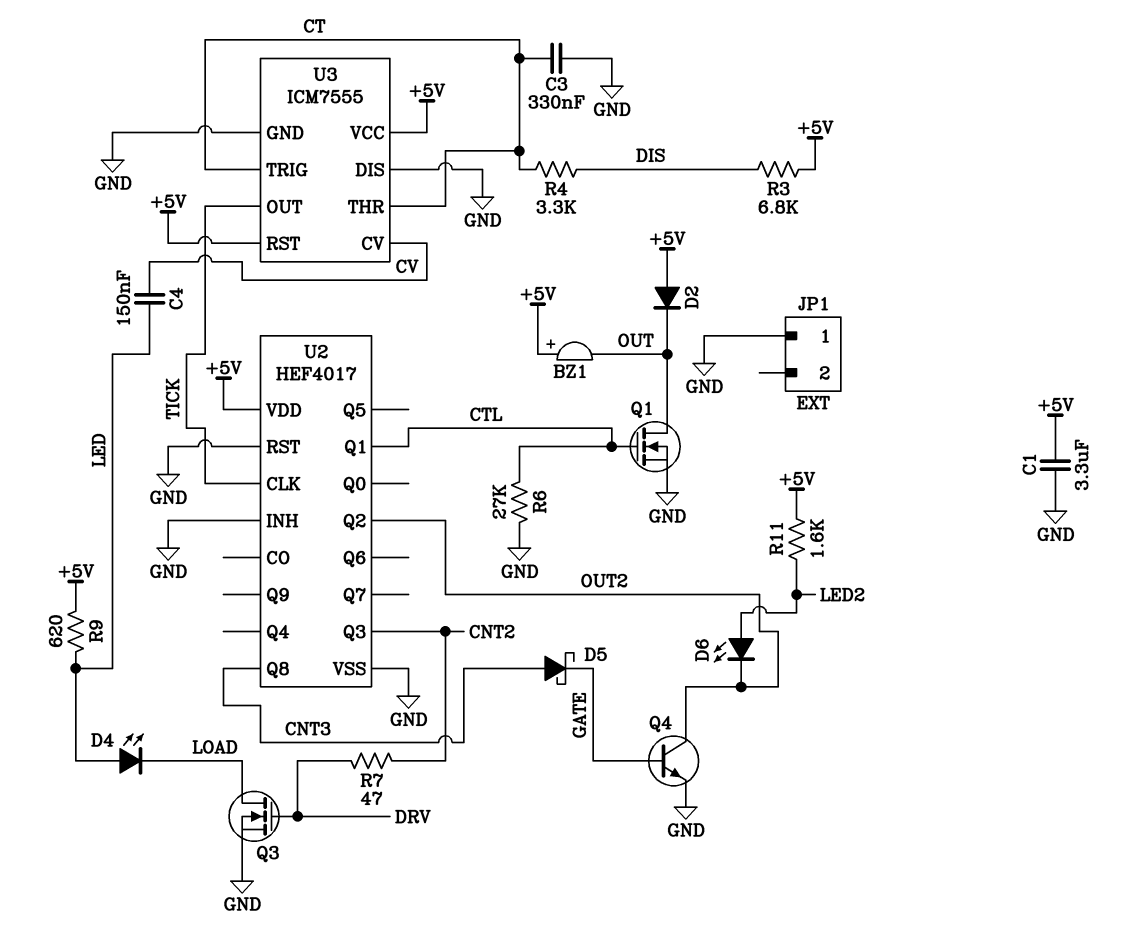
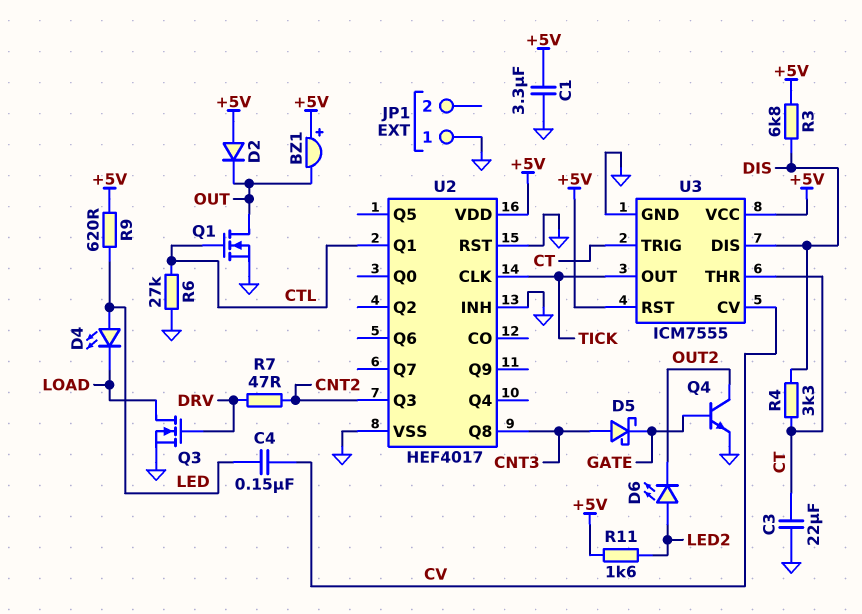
C3: 330nF (CT, GND) -> 22uF (CT, GND)
U2 pin Q2: OUT2 -> none
U3 pin DIS: GND -> DIS

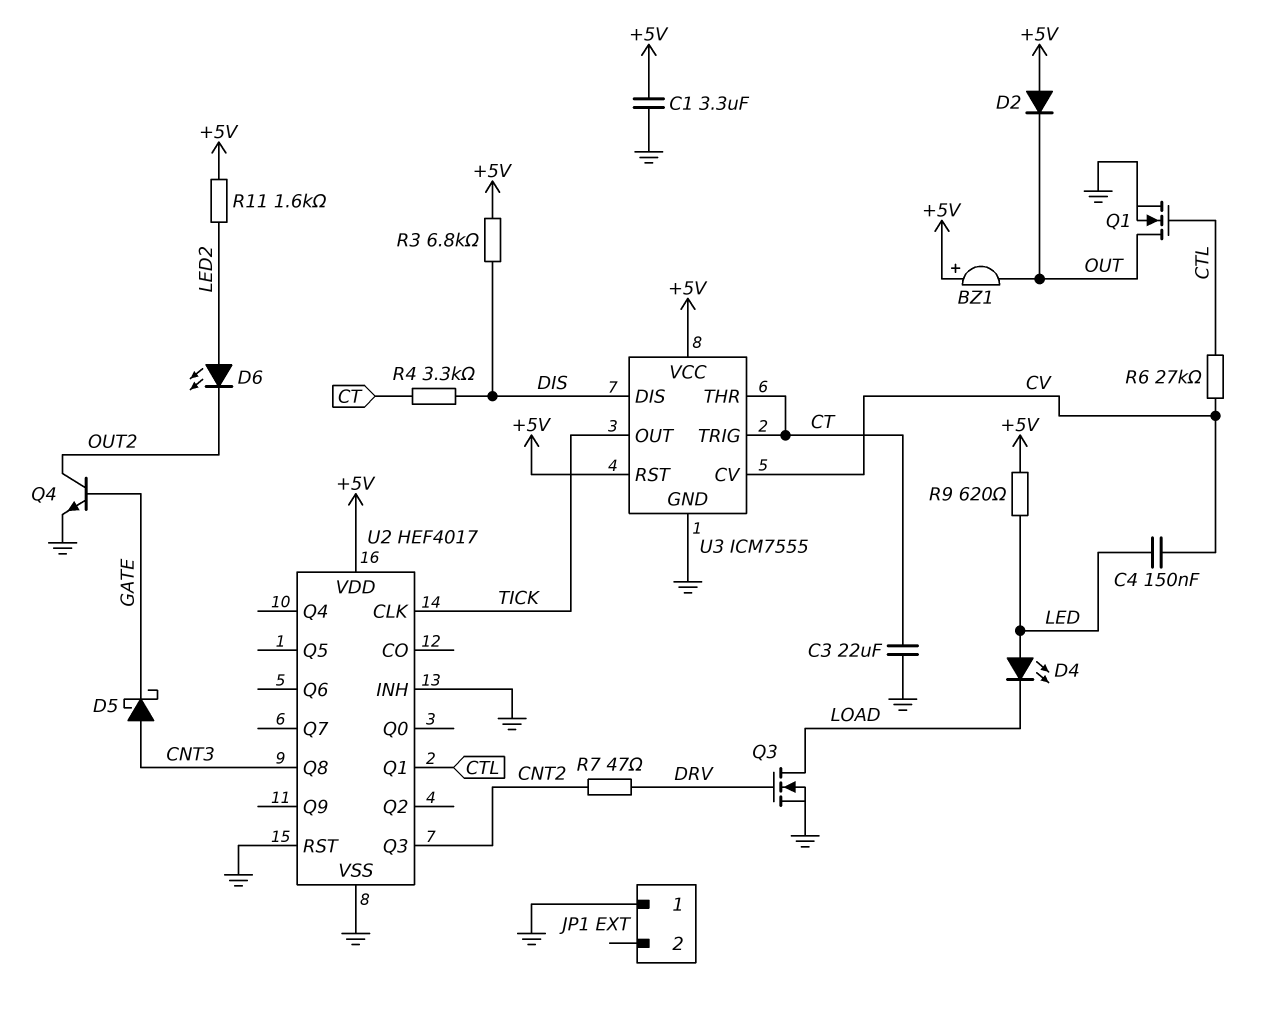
R6: 27k (CTL, GND) -> 27k (CTL, CV)

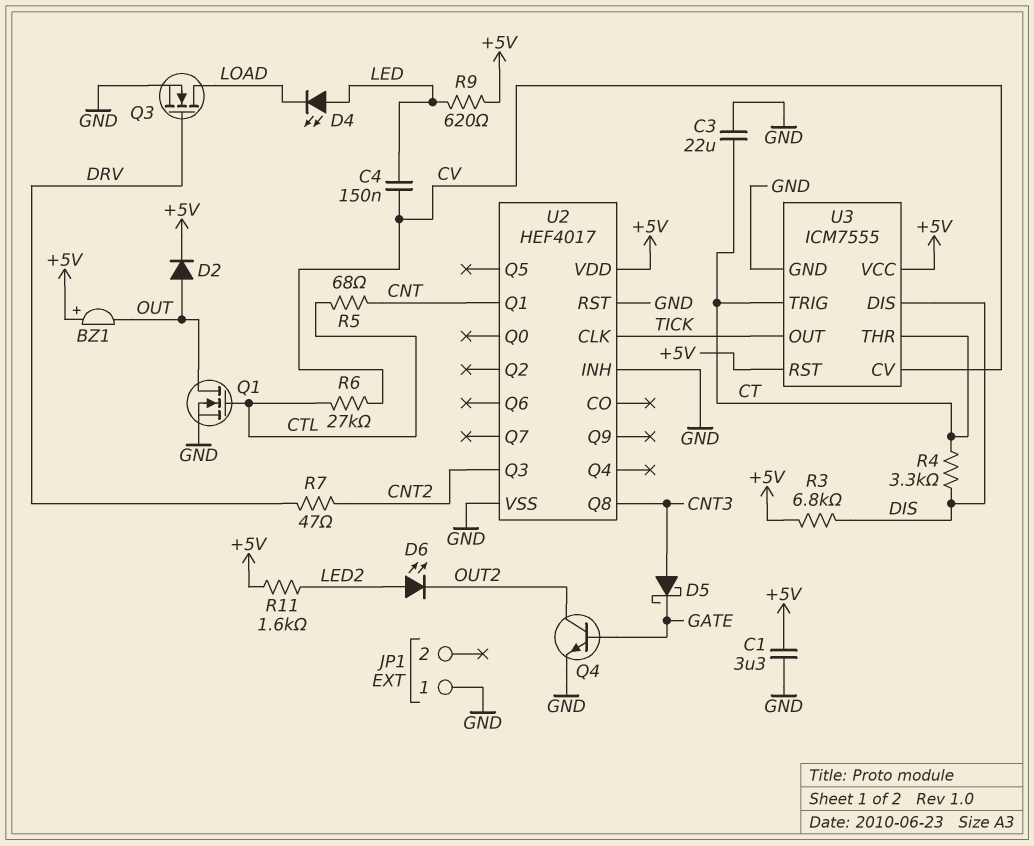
D2: diode (A +5V, K OUT) -> diode (A OUT, K +5V)
R5: none -> 68 (CNT, CTL)
U2 pin Q1: CTL -> CNT

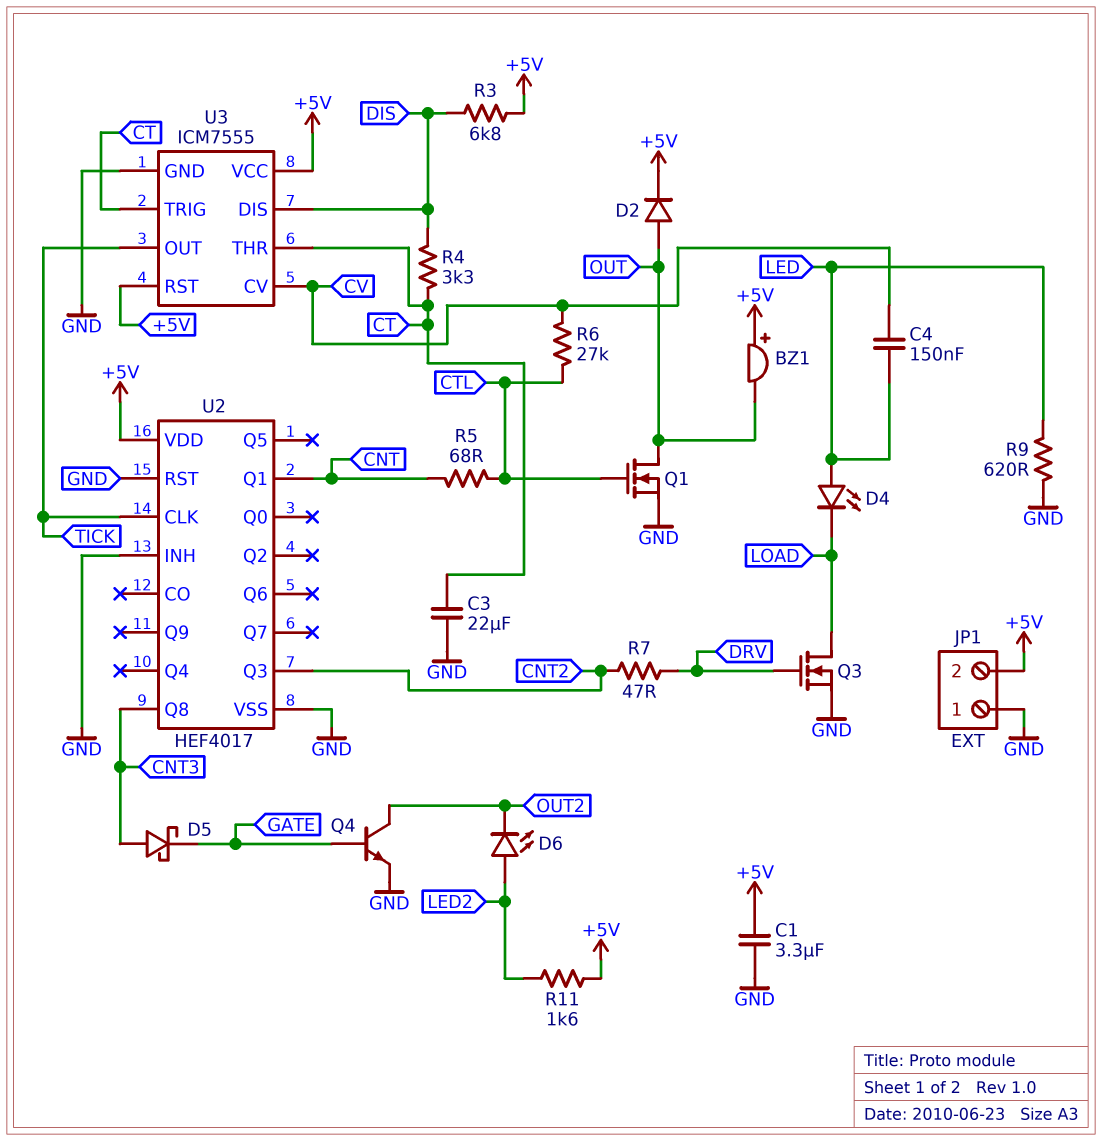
JP1 pin 2: none -> +5V
R9: 620 (+5V, LED) -> 620 (GND, LED)

